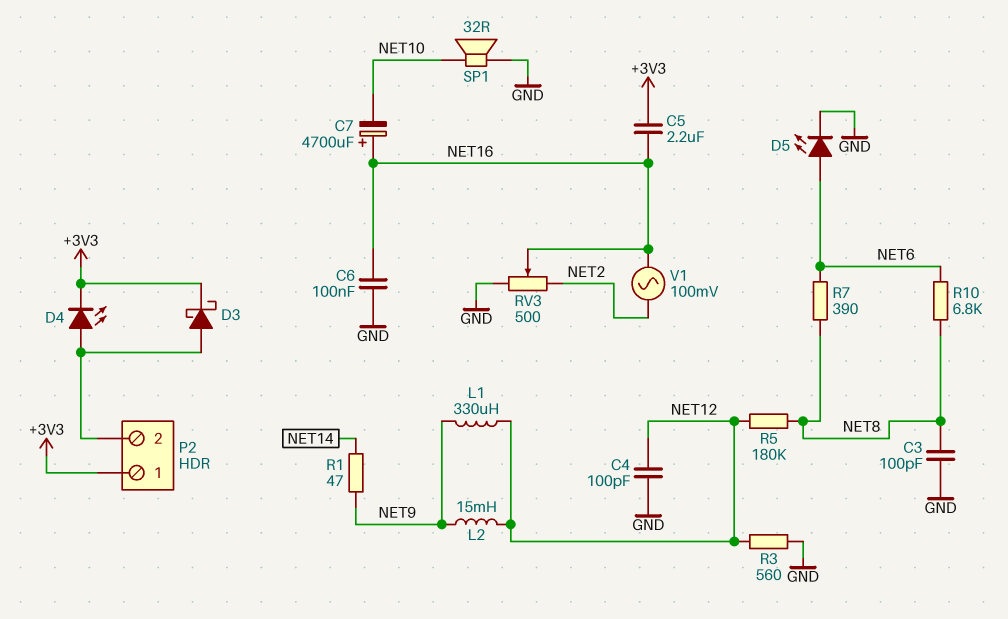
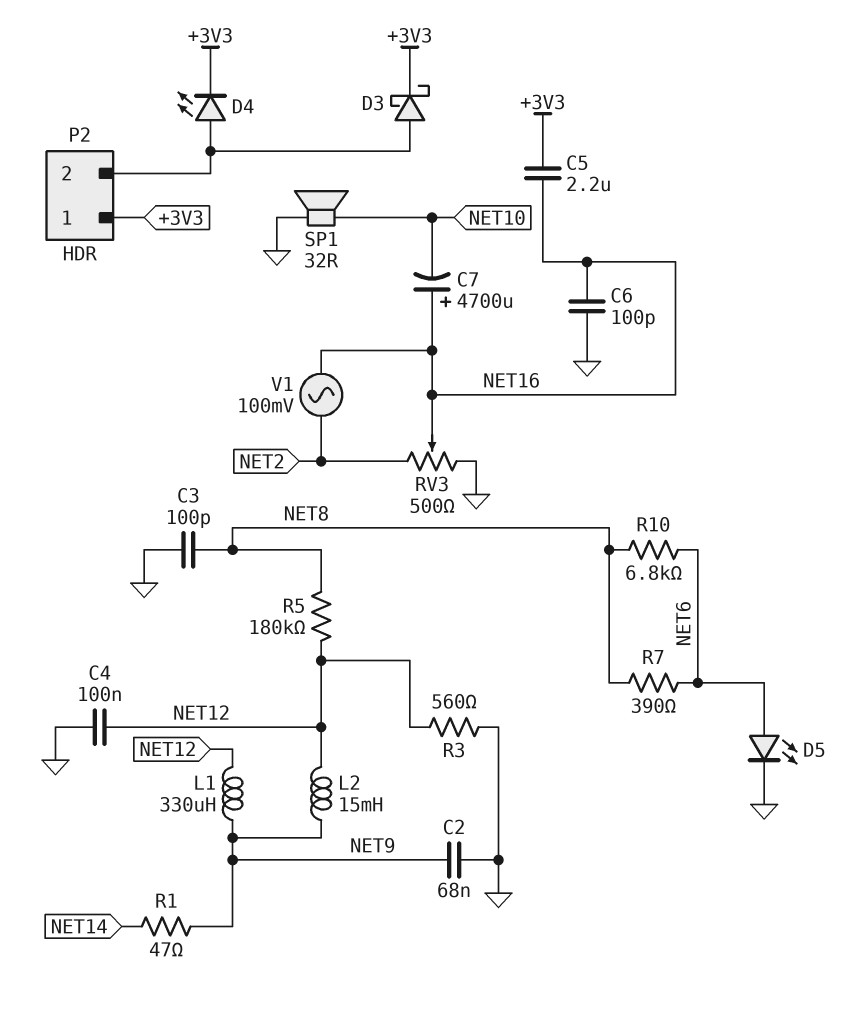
C2: none -> 68nF (GND, NET9)
C4: 100pF (GND, NET12) -> 100nF (GND, NET12)
C6: 100nF (GND, NET16) -> 100pF (GND, NET16)

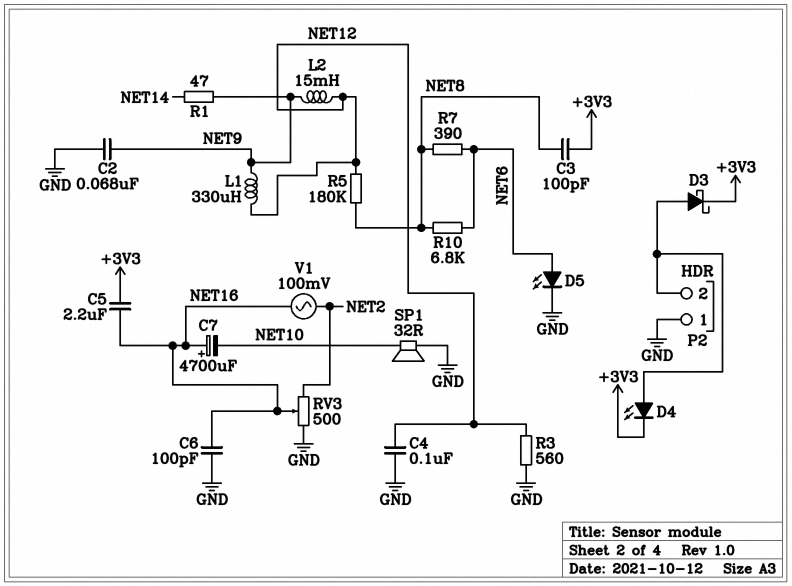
C3: 100pF (GND, NET8) -> 100pF (+3V3, NET8)
P2 pin 1: +3V3 -> GND

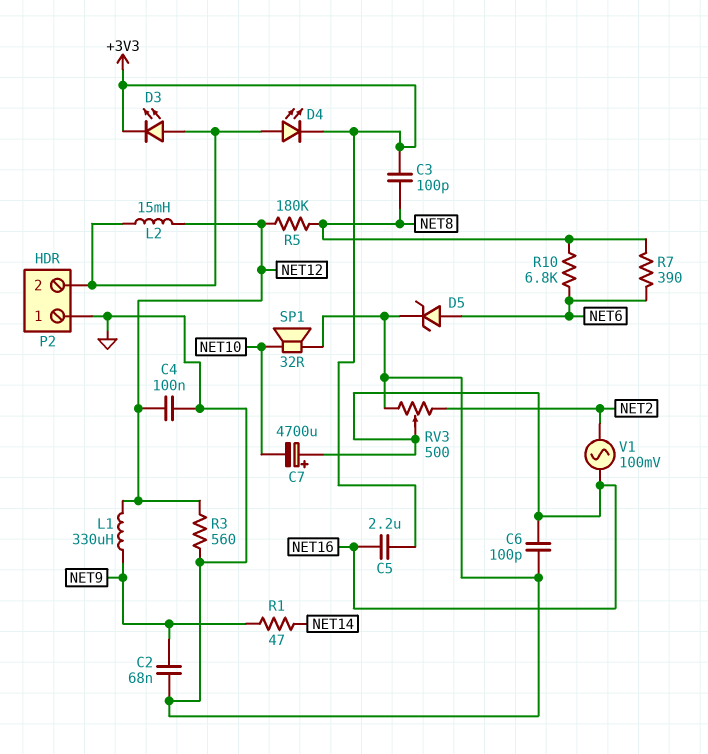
D3: schottky (A P2/2, K +3V3) -> LED (A P2/2, K +3V3)
D5: LED (A NET6, K GND) -> zener (A NET6, K GND)
L2: 15mH (NET9, NET12) -> 15mH (NET12, P2/2)

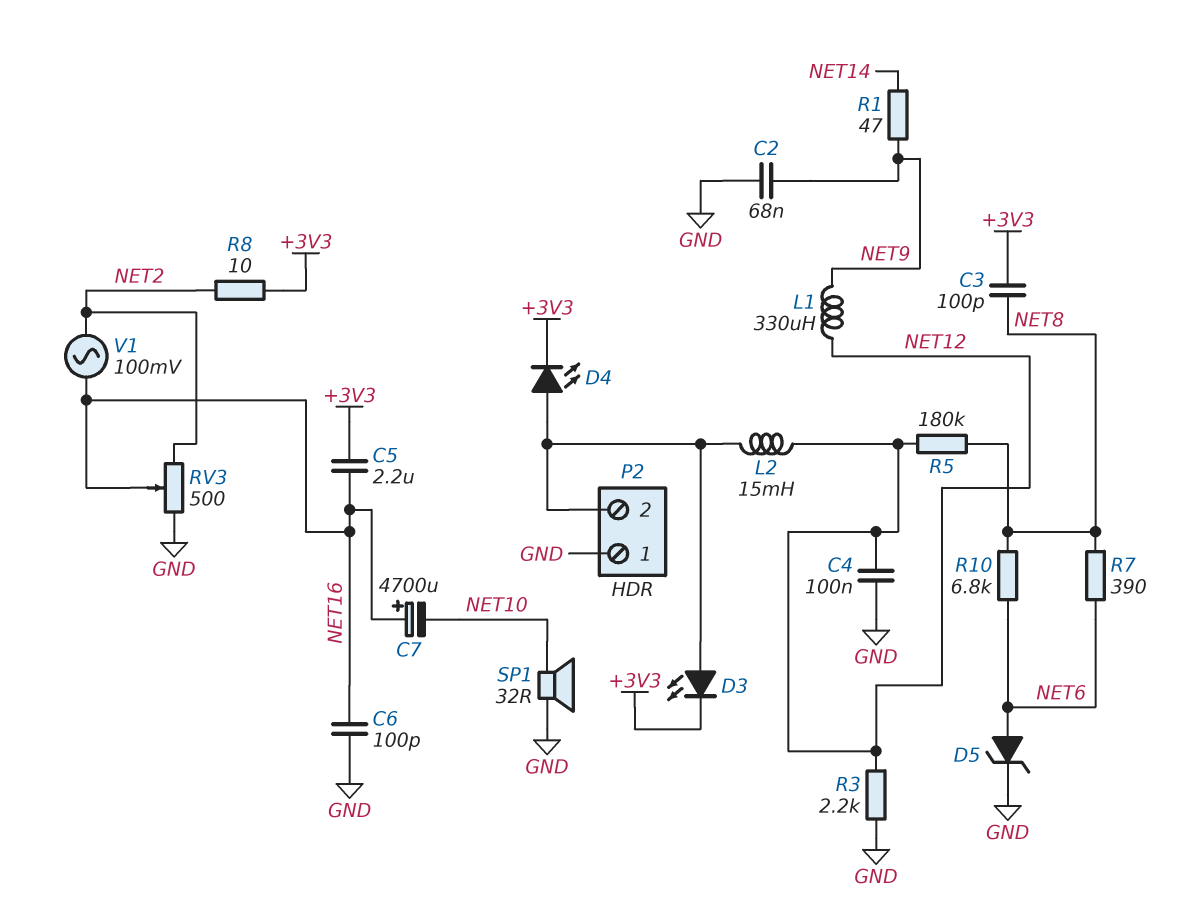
R3: 560 (GND, NET12) -> 2.2k (GND, NET12)
R8: none -> 10 (+3V3, NET2)

